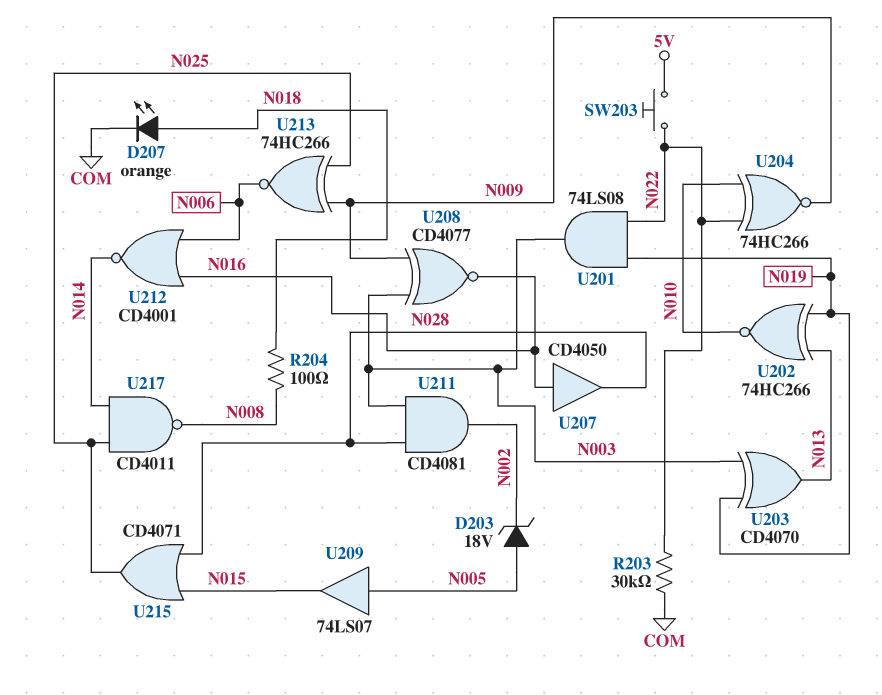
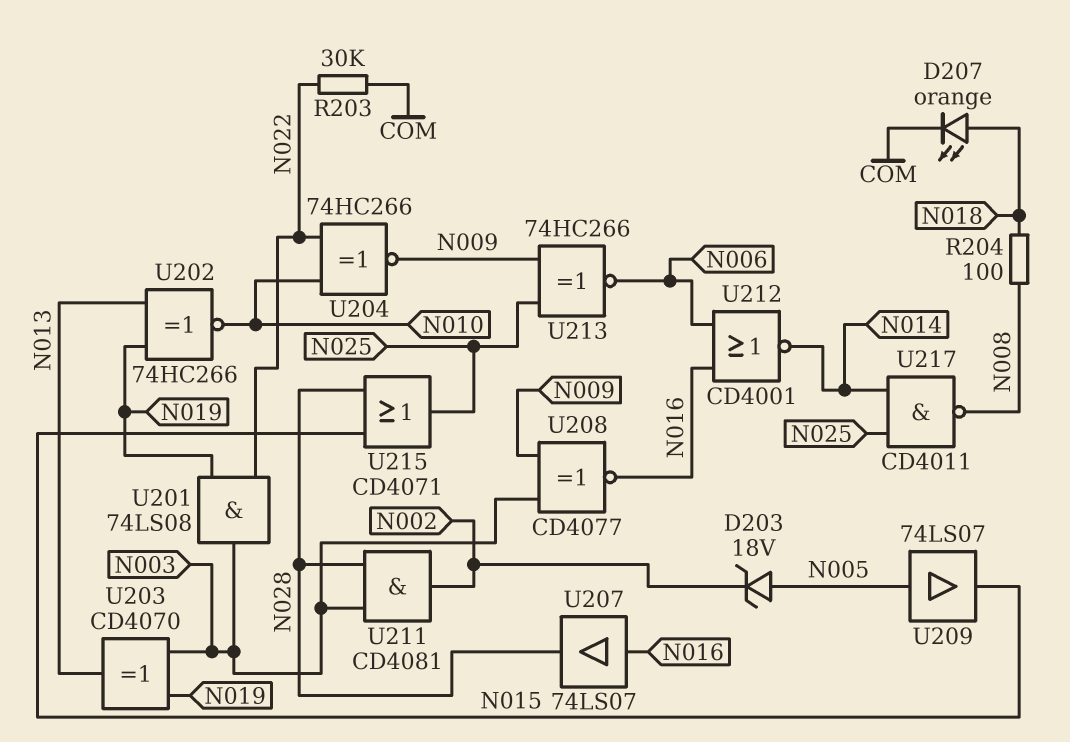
SW203: button (5V, N022) -> none
U207: buffer CD4050 (in N016, out N028) -> buffer 74LS07 (in N016, out N028)

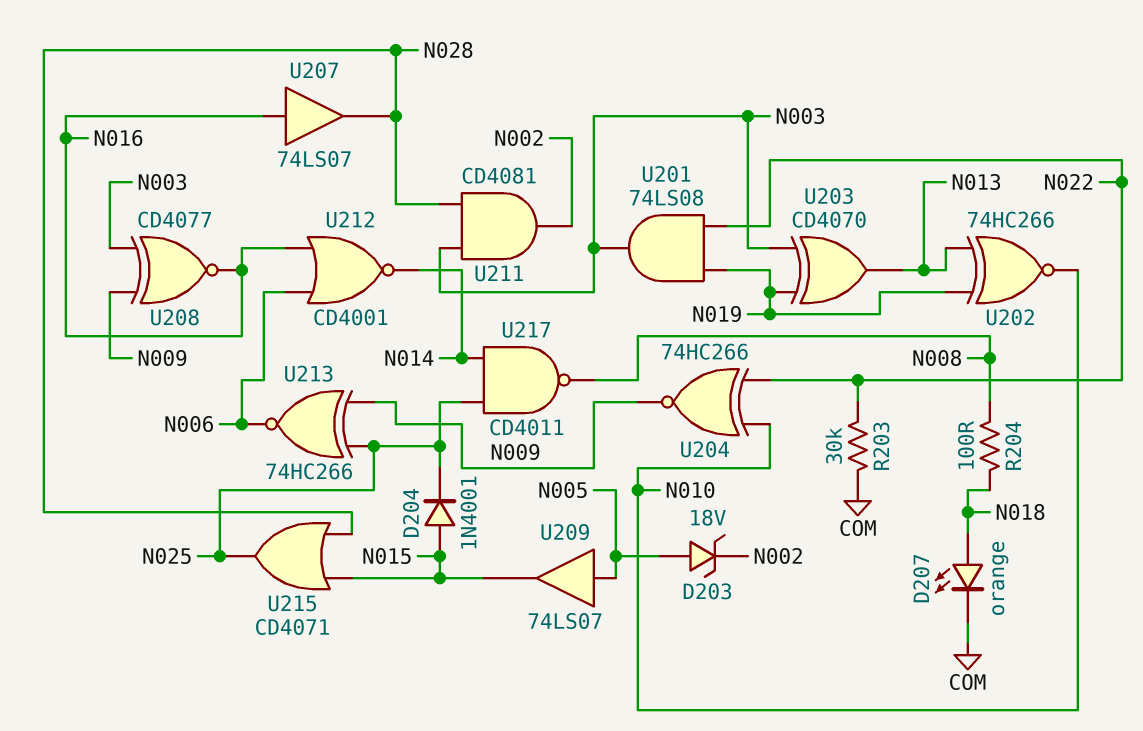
D204: none -> diode 1N4001 (A N015, K N025)

